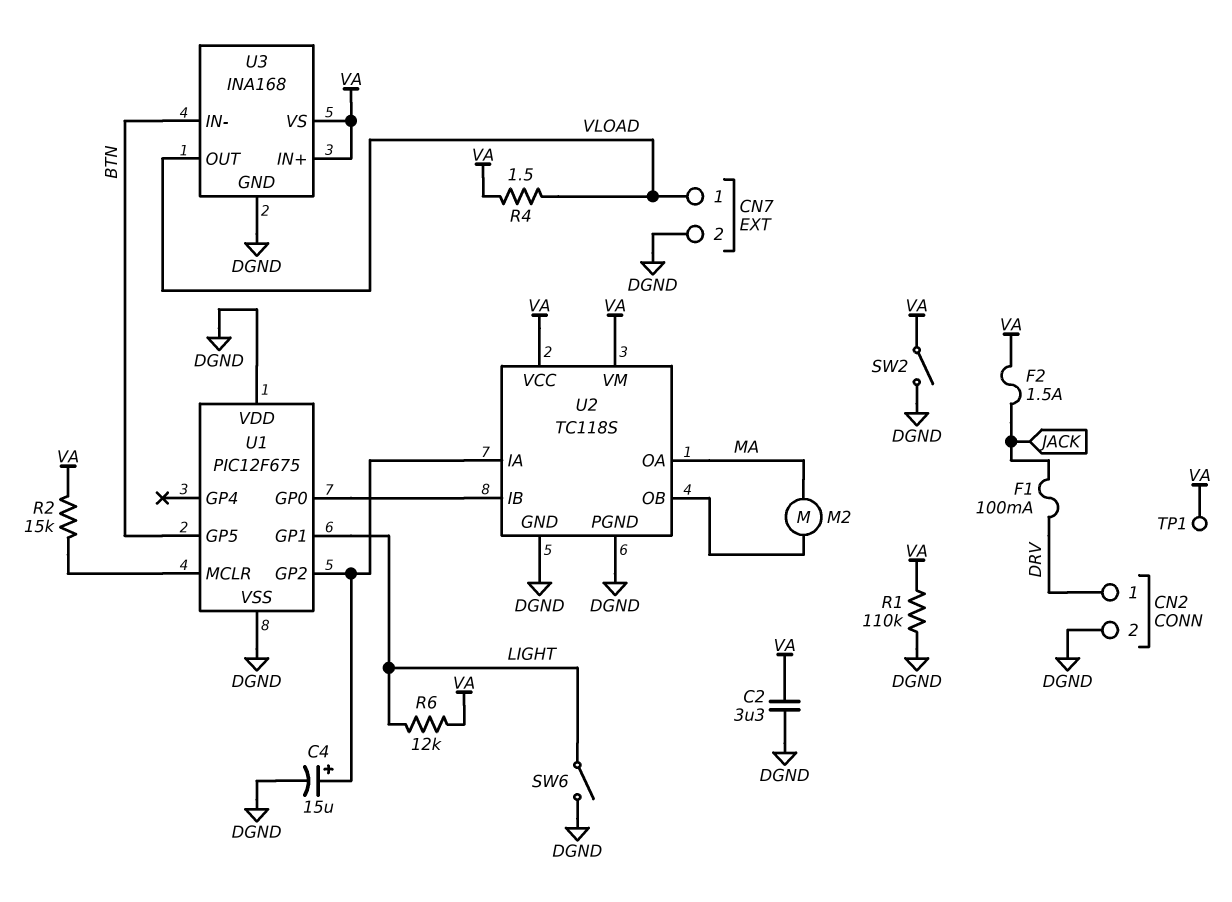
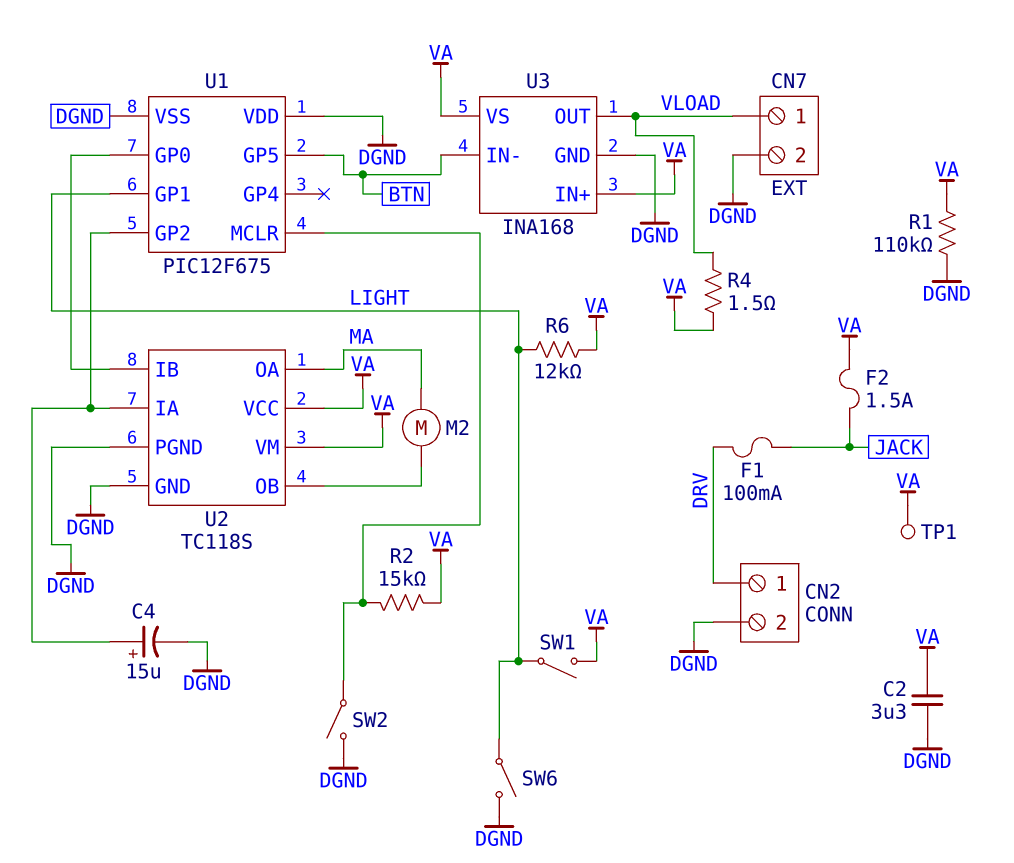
SW1: none -> switch (LIGHT, VA)
SW2: switch (DGND, VA) -> switch (DGND, U1/MCLR)

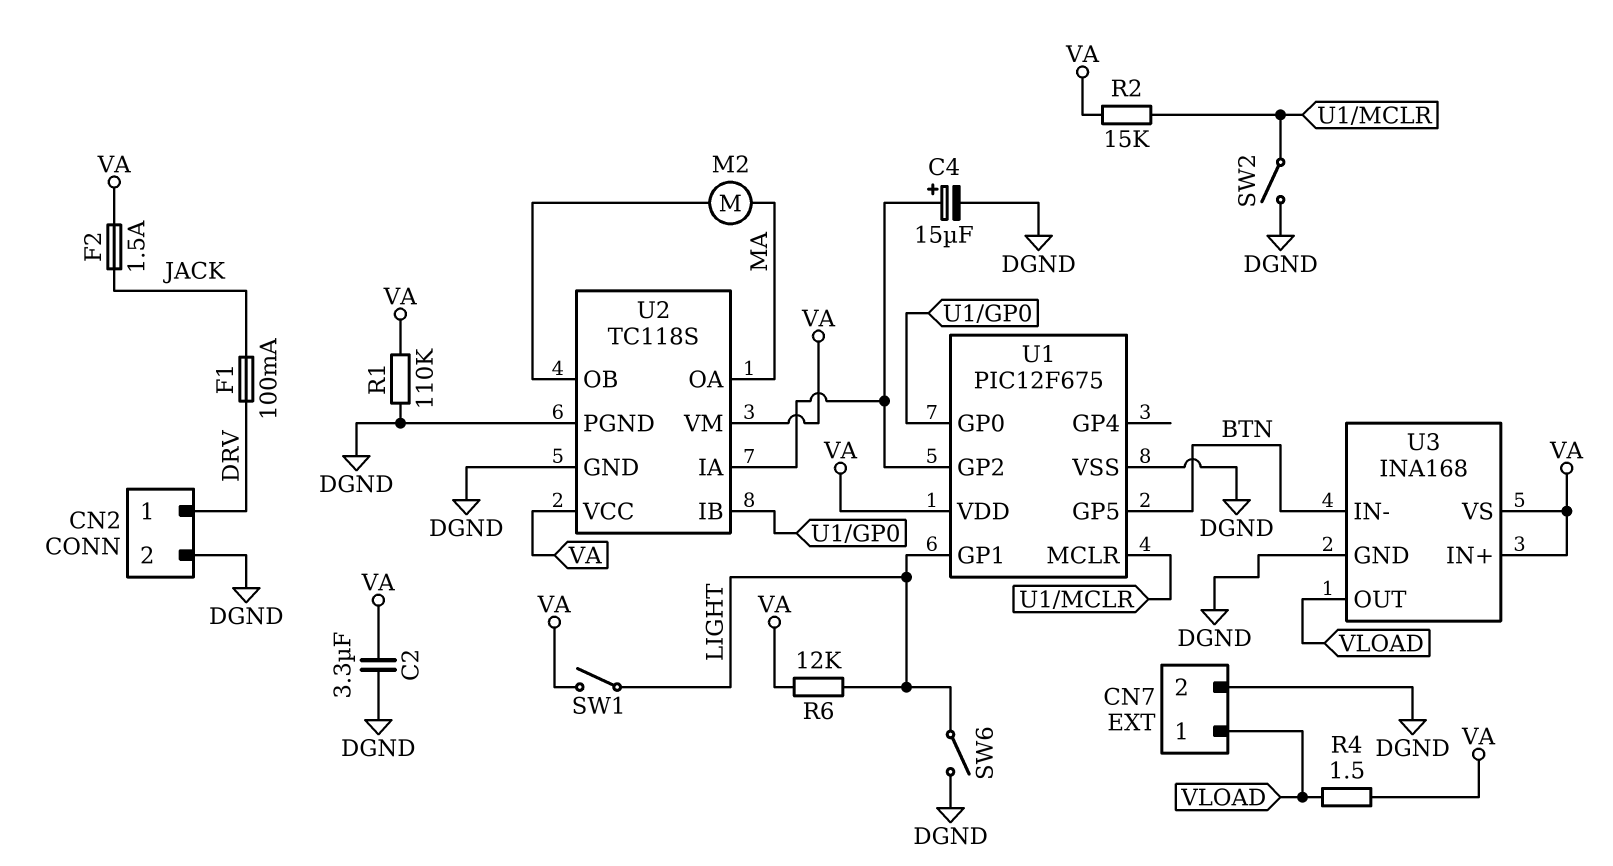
TP1: test point (VA) -> none
U1 pin VDD: DGND -> VA

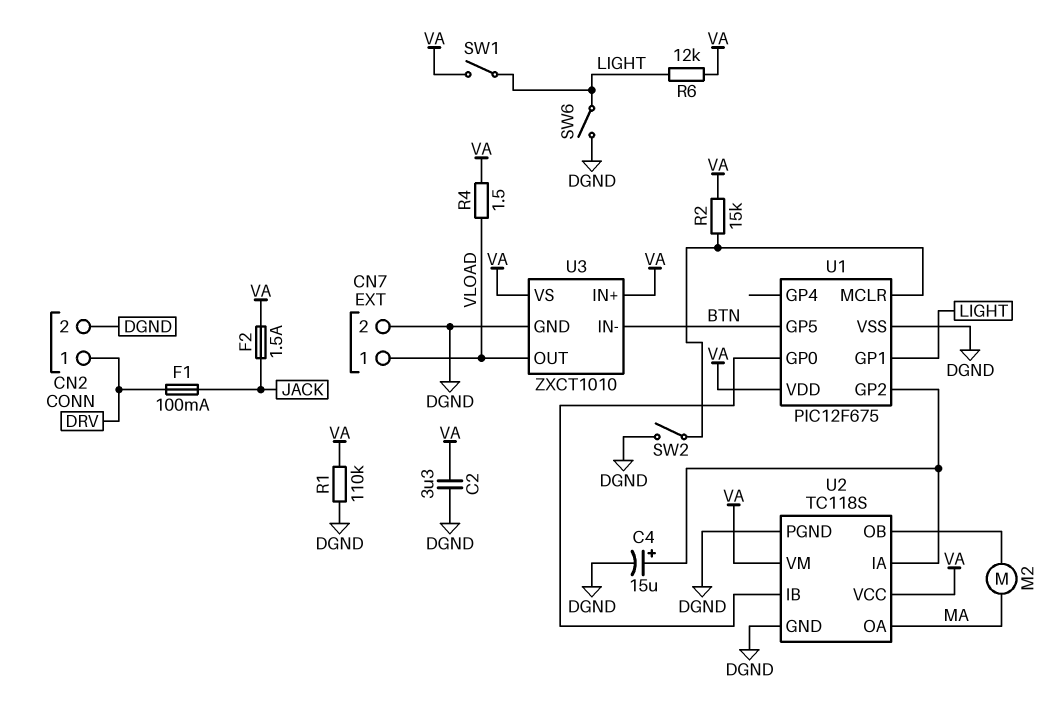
U3: INA168 -> ZXCT1010

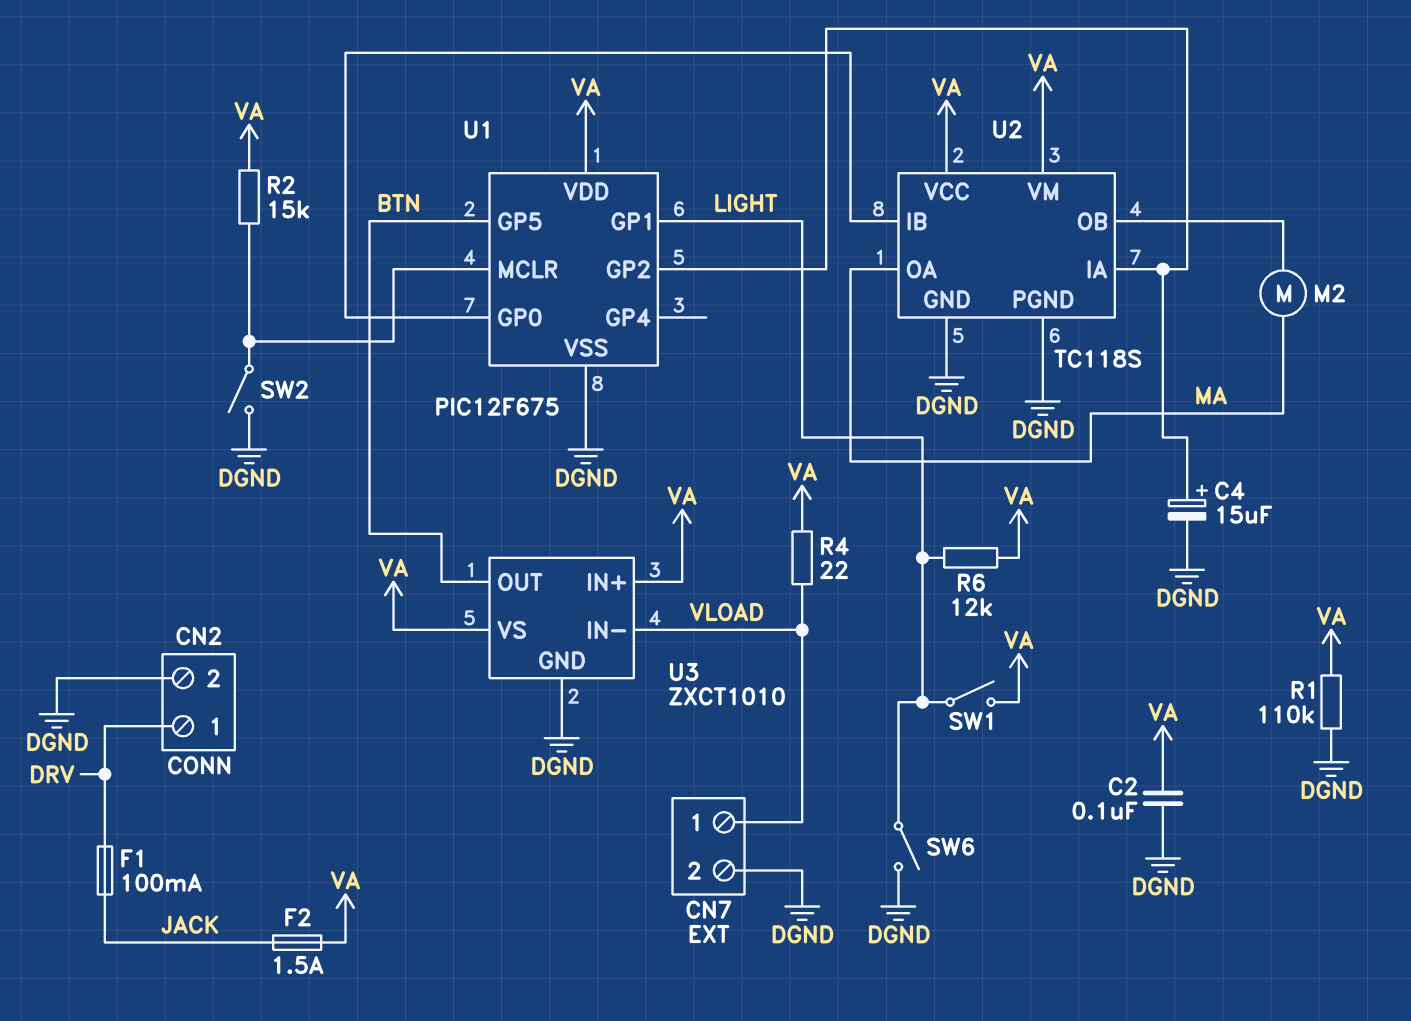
C2: 3.3uF (DGND, VA) -> 100nF (DGND, VA)
R4: 1.5 (VA, VLOAD) -> 22 (VA, VLOAD)
U3 pin IN-: BTN -> VLOAD
U3 pin OUT: VLOAD -> BTN

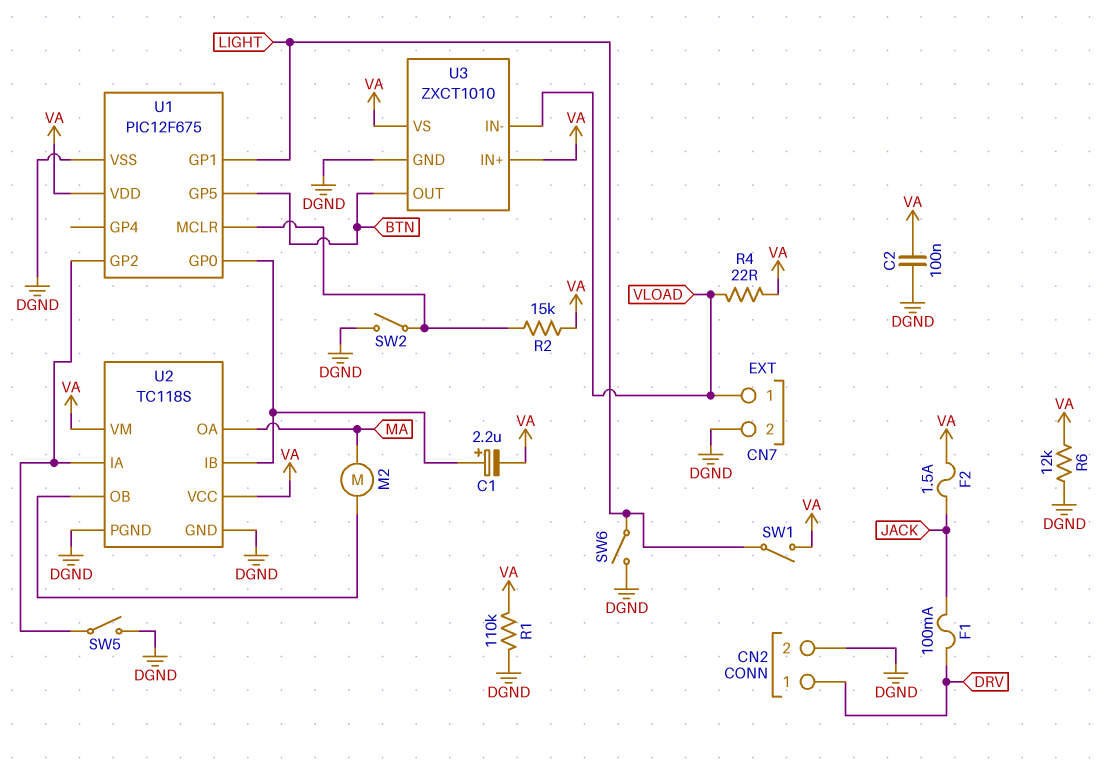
C1: none -> 2.2uF (plus U1/GP0, minus VA)
C4: 15uF (plus U1/GP2, minus DGND) -> none
R6: 12k (LIGHT, VA) -> 12k (DGND, VA)
SW5: none -> switch (DGND, U1/GP2)

